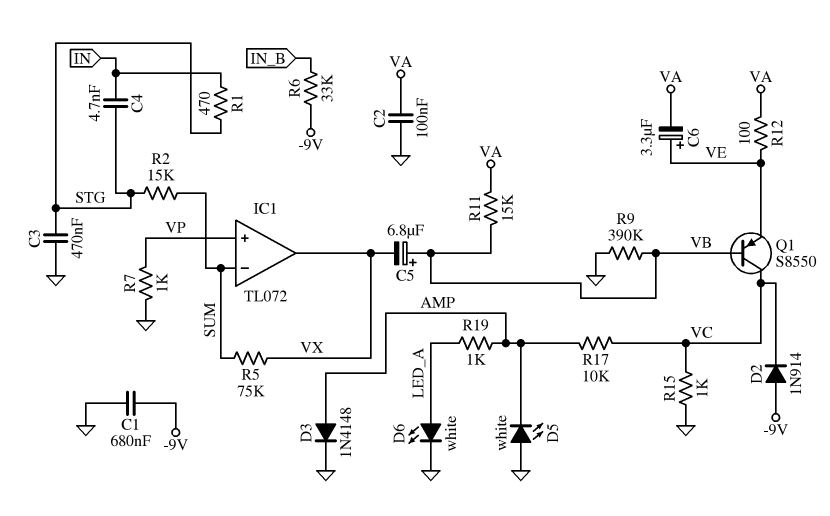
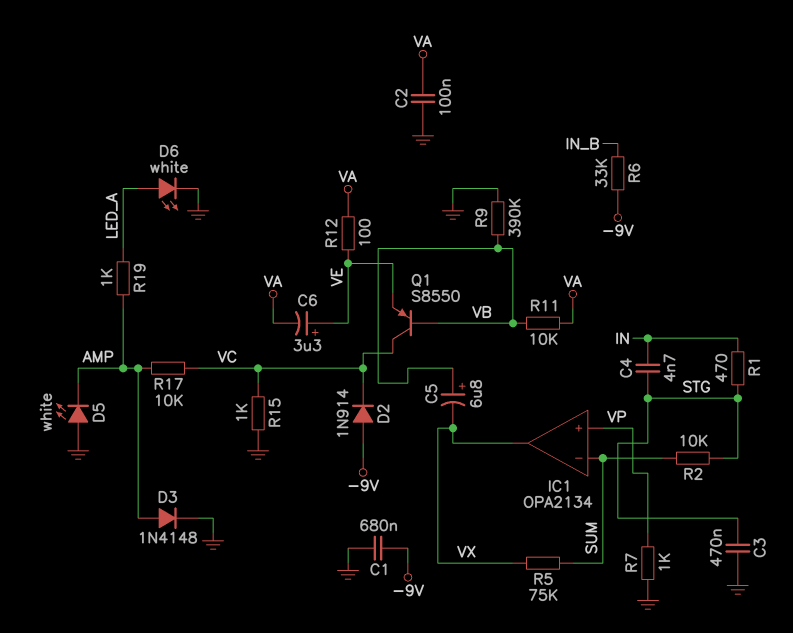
IC1: TL072 -> OPA2134
R2: 15k (STG, SUM) -> 10k (STG, SUM)
R11: 15k (VA, VB) -> 10k (VA, VB)

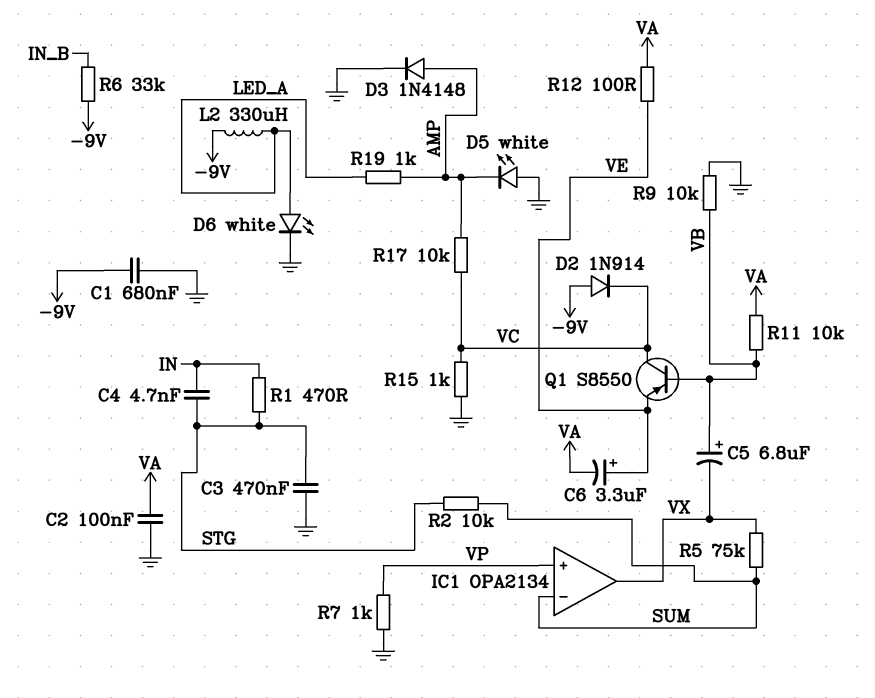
L2: none -> 330uH (-9V, LED_A)
R9: 390k (GND, VB) -> 10k (GND, VB)

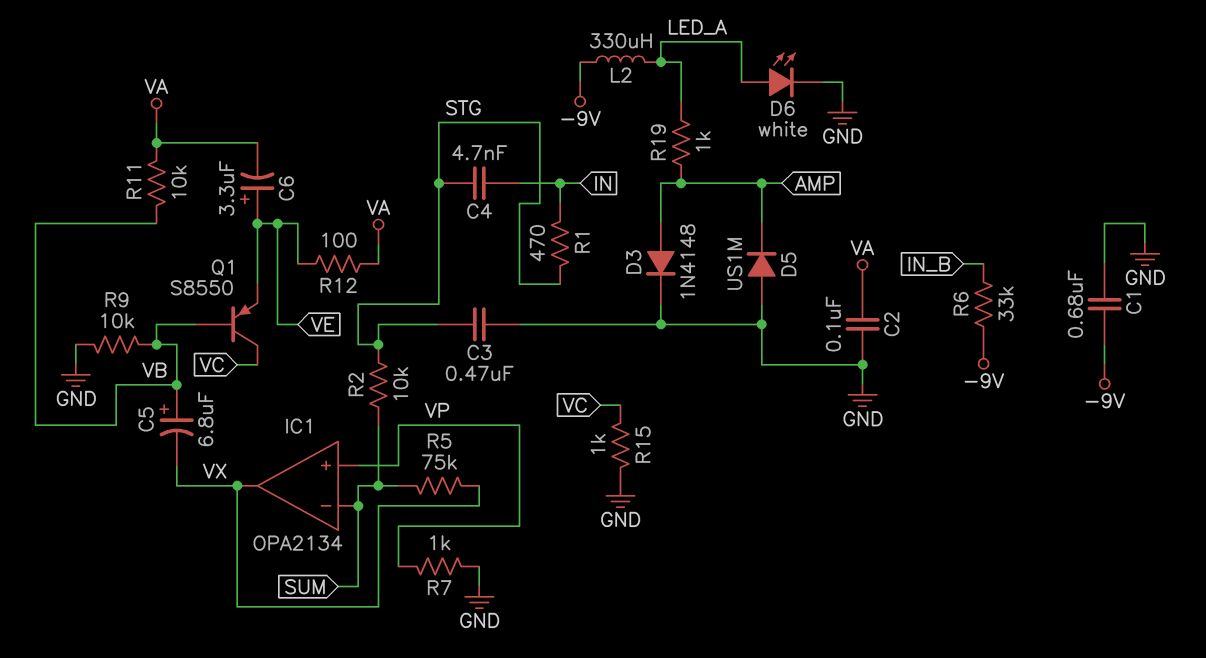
D2: diode 1N914 (A -9V, K VC) -> none
D5: LED white (A GND, K AMP) -> diode US1M (A GND, K AMP)
R17: 10k (AMP, VC) -> none

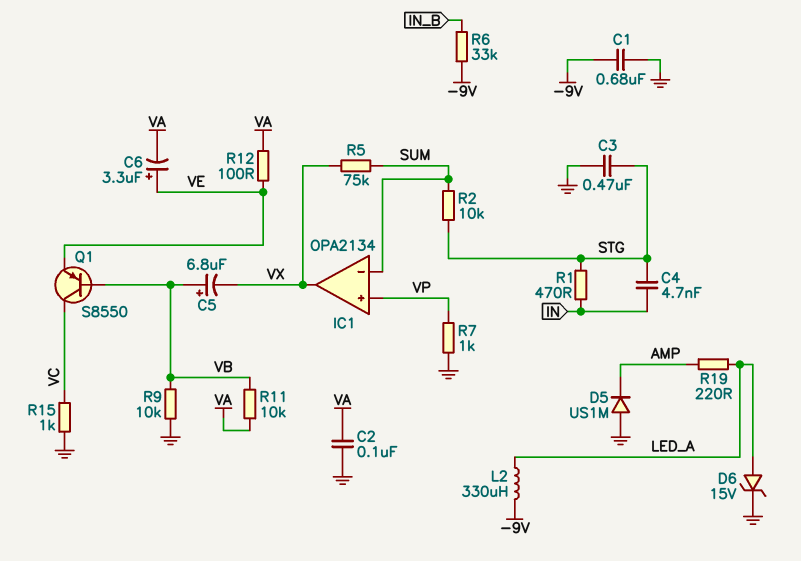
D3: diode 1N4148 (A AMP, K GND) -> none
D6: LED white (A LED_A, K GND) -> zener 15V (A LED_A, K GND)
R19: 1k (AMP, LED_A) -> 220 (AMP, LED_A)

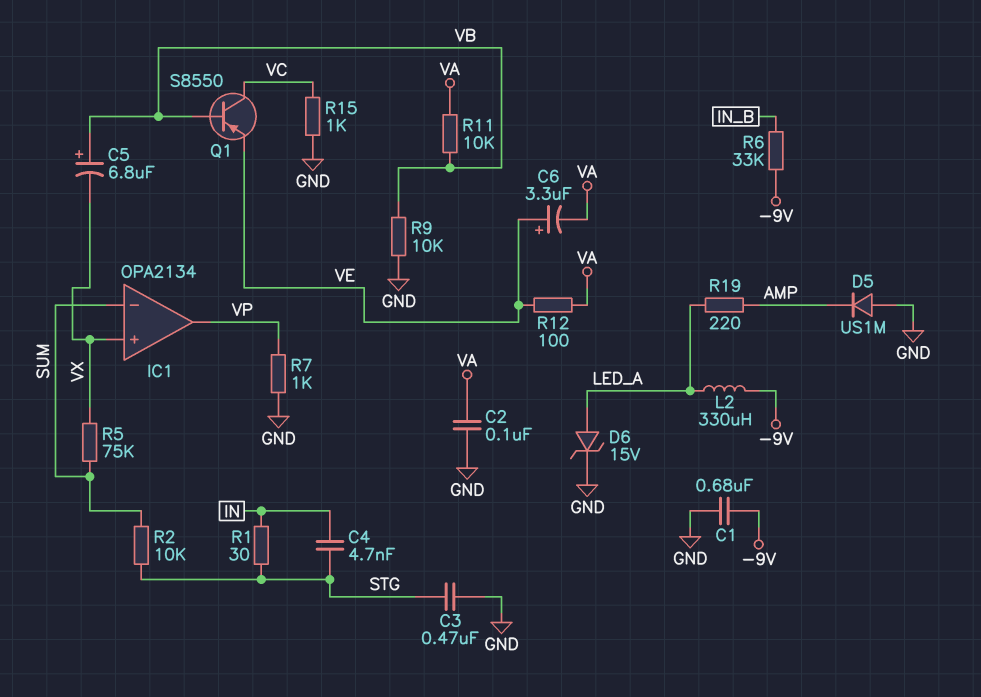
IC1 pin in+: VP -> VX
IC1 pin out: VX -> VP
R1: 470 (IN, STG) -> 30 (IN, STG)

